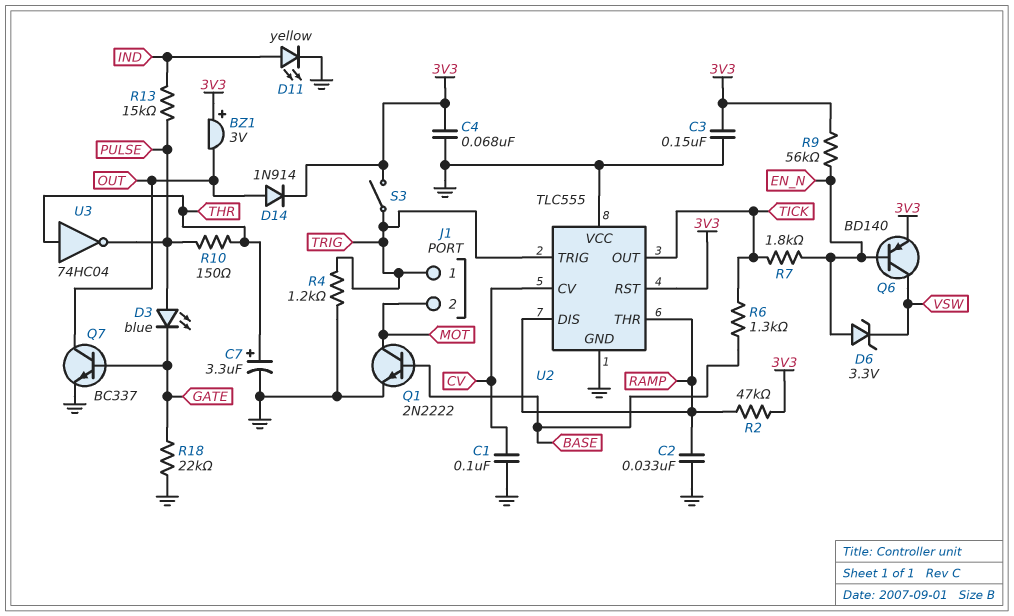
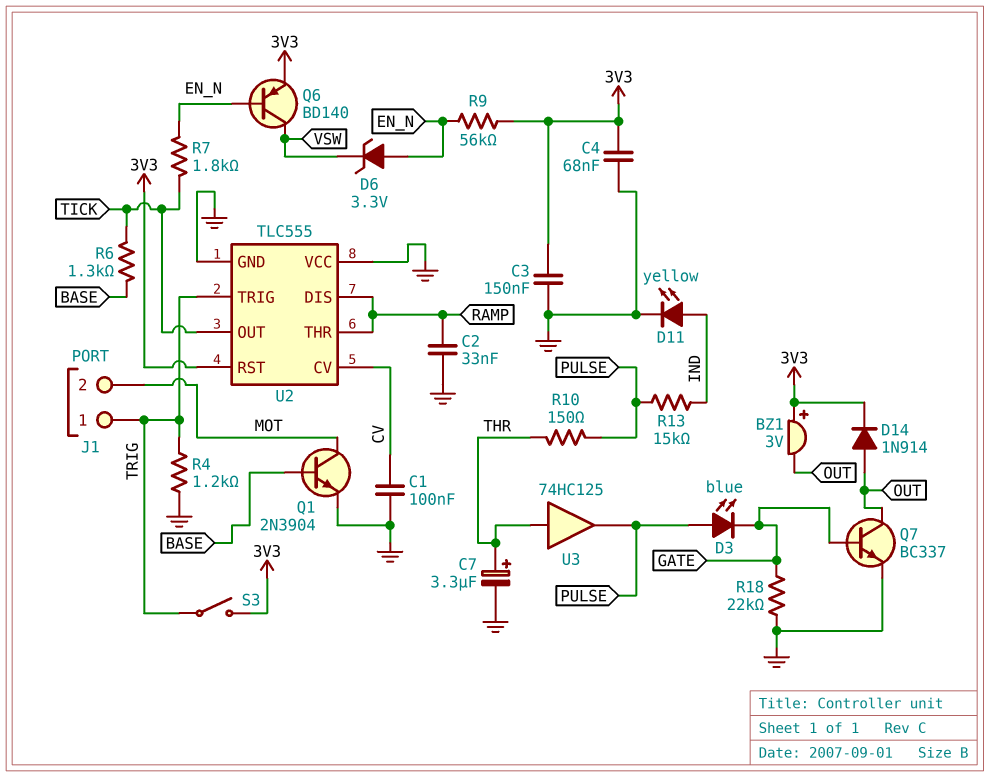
Q1: NPN 2N2222 (B BASE, C MOT, E GND) -> NPN 2N3904 (B BASE, C MOT, E GND)
R2: 47k (3V3, RAMP) -> none
U3: NOT 74HC04 (in THR, out PULSE) -> buffer 74HC125 (in THR, out PULSE)

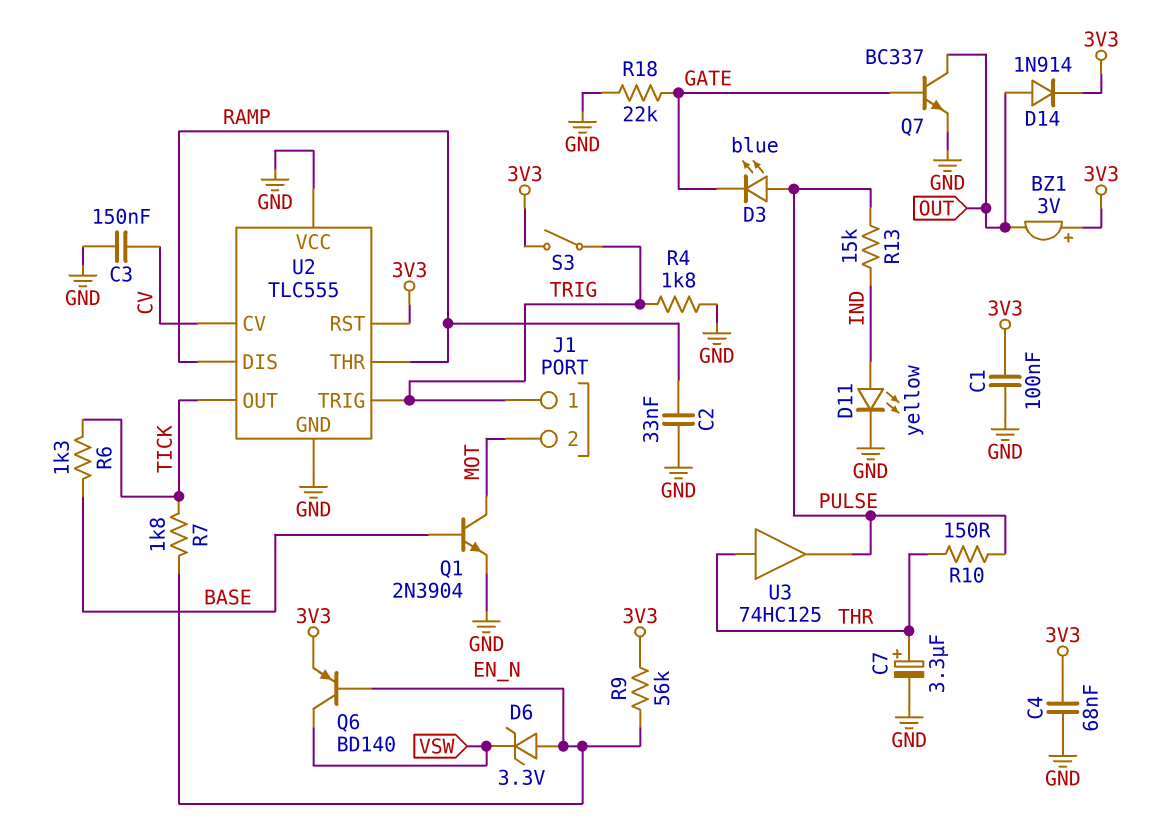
C1: 100nF (CV, GND) -> 100nF (3V3, GND)
C3: 150nF (3V3, GND) -> 150nF (CV, GND)
R4: 1.2k (GND, TRIG) -> 1.8k (GND, TRIG)

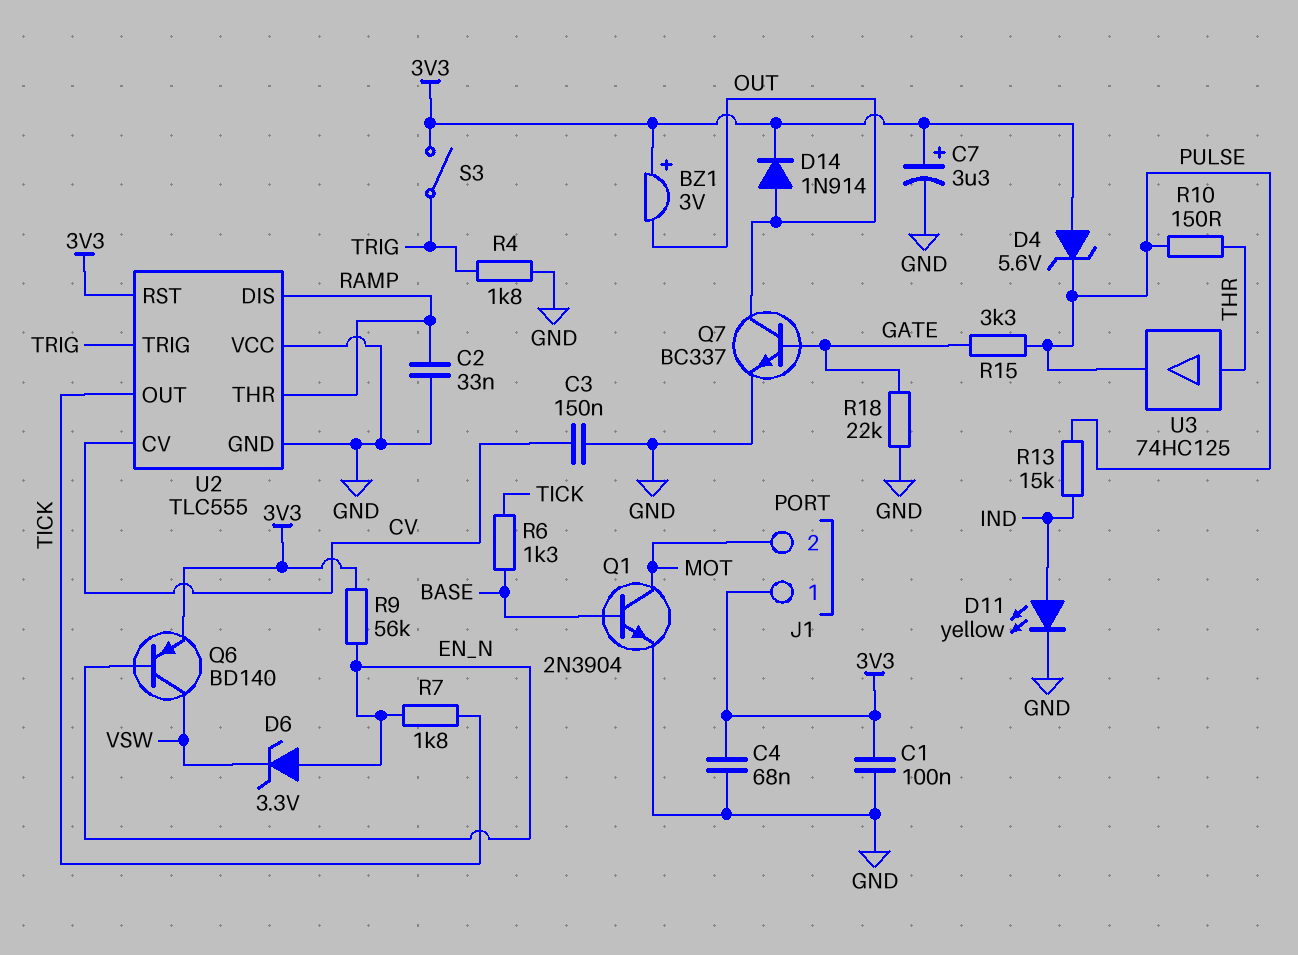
C7: 3.3uF (plus THR, minus GND) -> 3.3uF (plus 3V3, minus GND)
D3: LED blue (A PULSE, K GATE) -> none
D4: none -> zener 5.6V (A 3V3, K PULSE)
J1 pin 1: TRIG -> 3V3
R15: none -> 3.3k (GATE, PULSE)

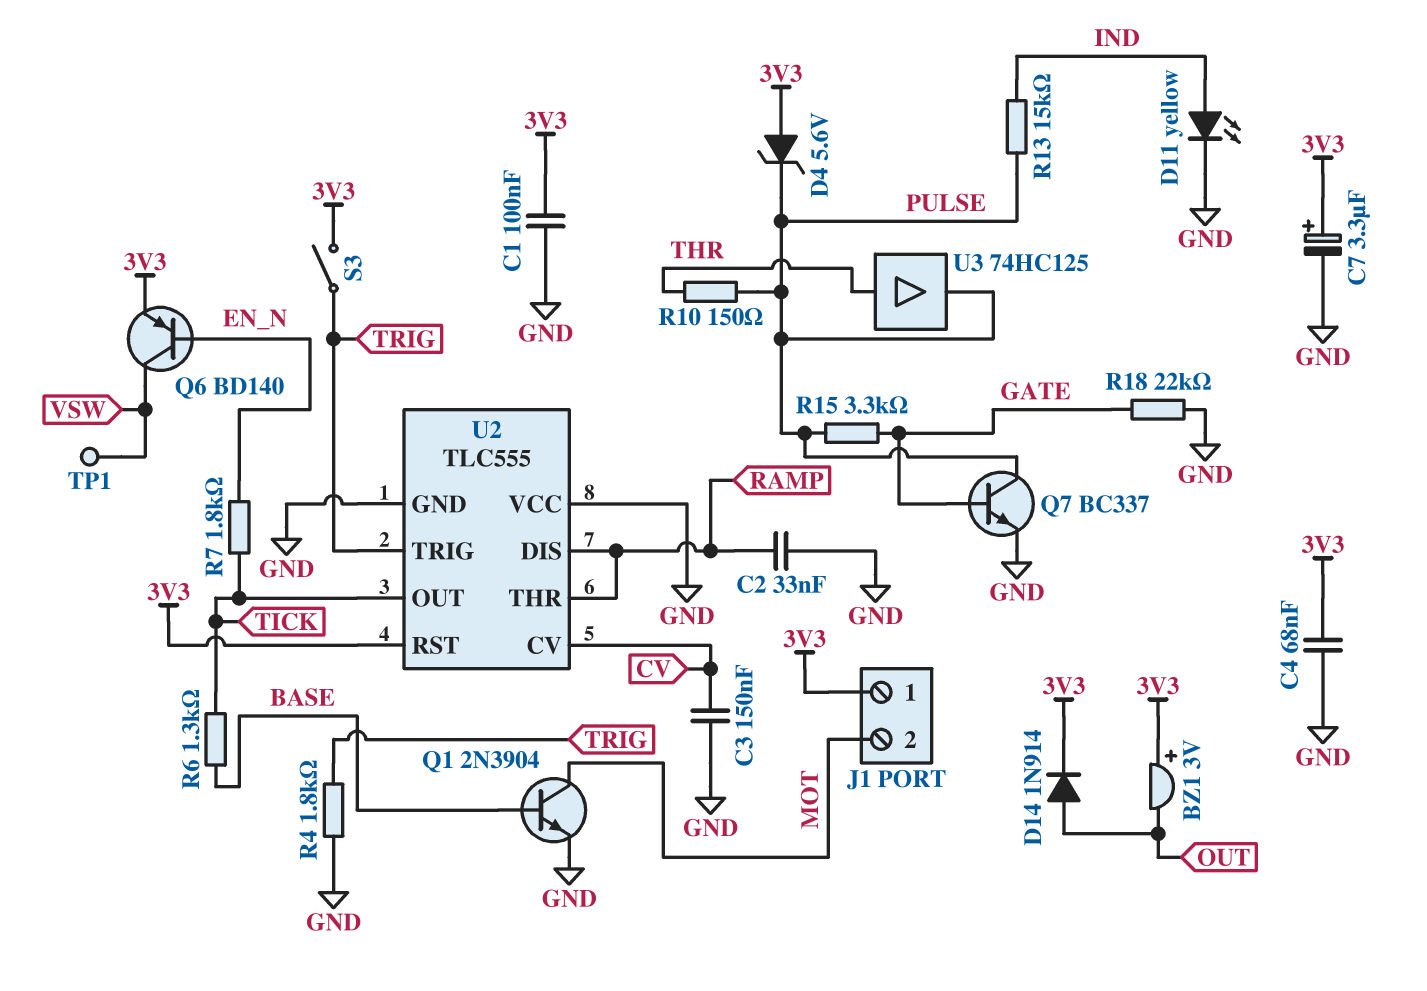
D6: zener 3.3V (A EN_N, K VSW) -> none
Q7: NPN BC337 (B GATE, C OUT, E GND) -> NPN BC337 (B GATE, C PULSE, E GND)
R9: 56k (3V3, EN_N) -> none
TP1: none -> test point (VSW)

